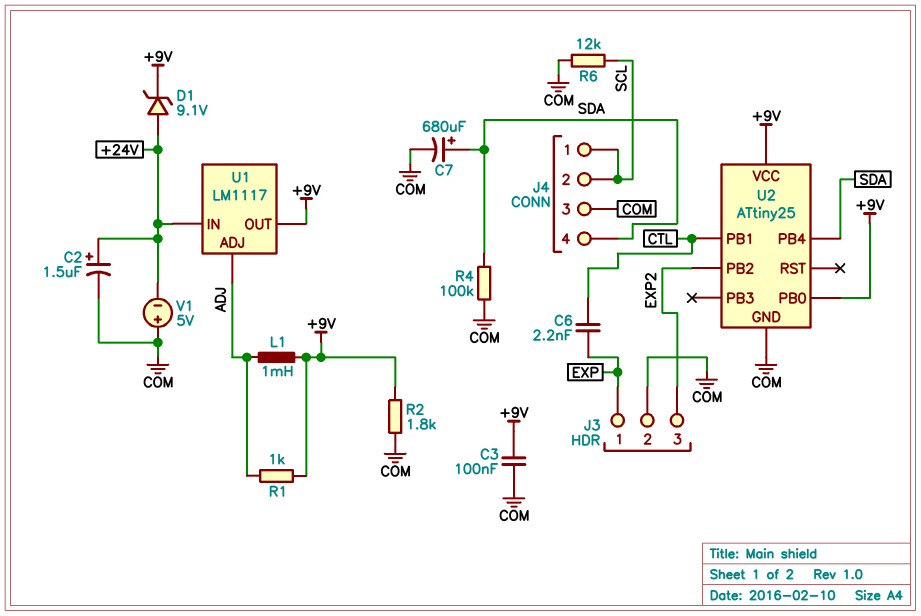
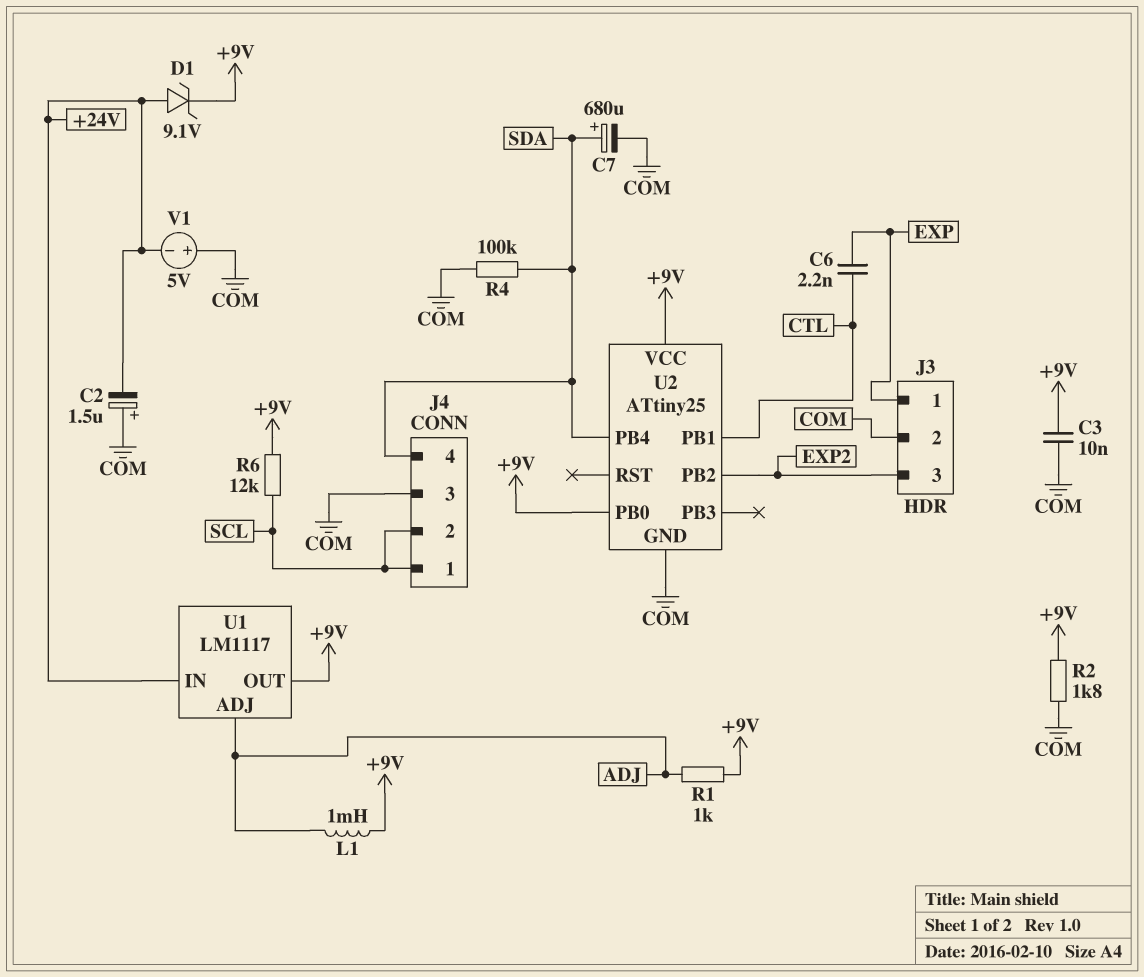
C2: 1.5uF (plus +24V, minus COM) -> 1.5uF (plus COM, minus +24V)
C3: 100nF (+9V, COM) -> 10nF (+9V, COM)
R6: 12k (COM, SCL) -> 12k (+9V, SCL)

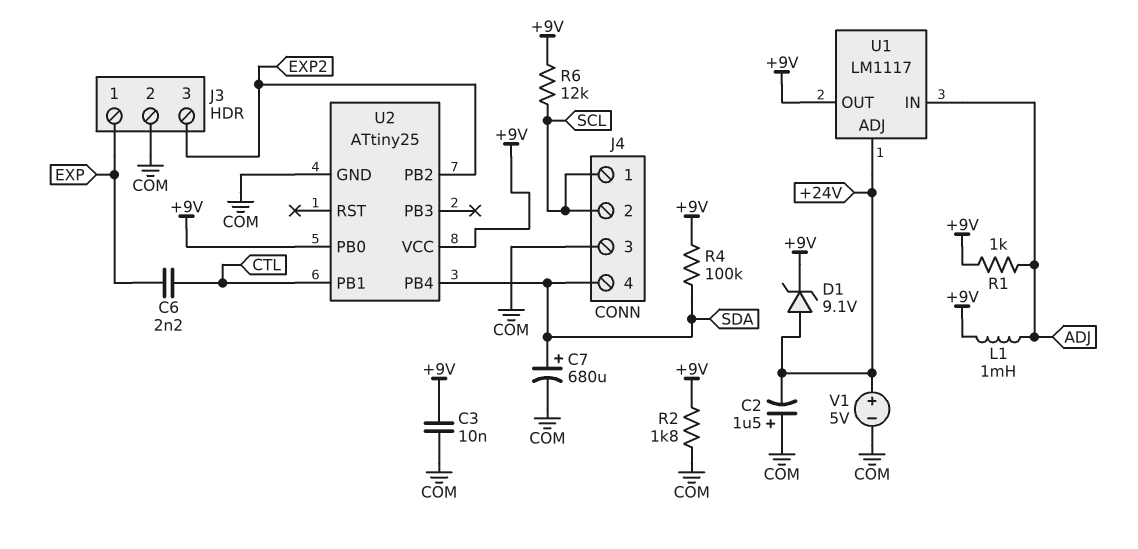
R4: 100k (COM, SDA) -> 100k (+9V, SDA)
U1 pin ADJ: ADJ -> +24V
U1 pin IN: +24V -> ADJ
V1: 5V (plus COM, minus +24V) -> 5V (plus +24V, minus COM)

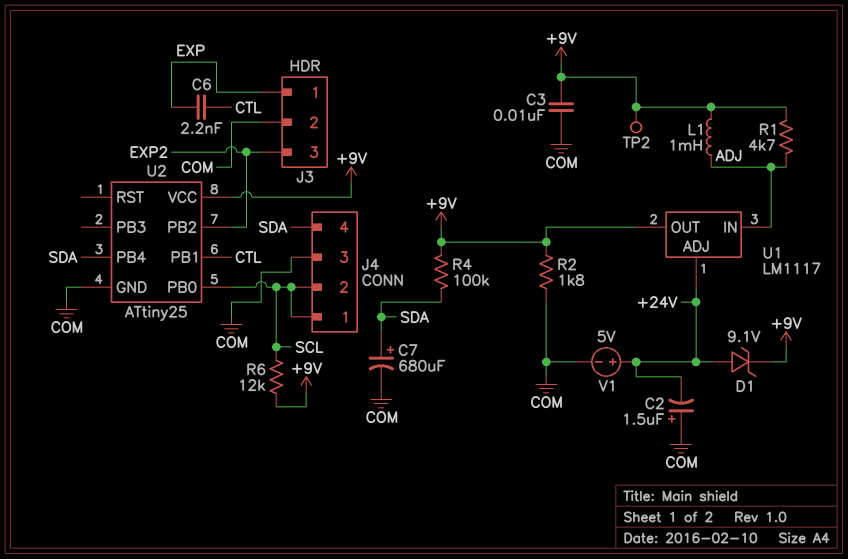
R1: 1k (+9V, ADJ) -> 4.7k (+9V, ADJ)
TP2: none -> test point (+9V)
U2 pin PB0: +9V -> SCL

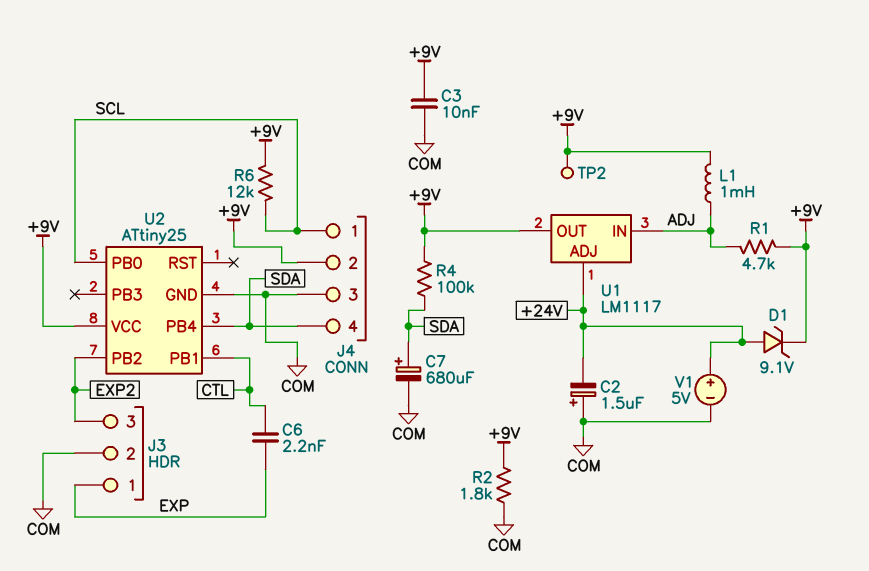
J4 pin 2: SCL -> +9V

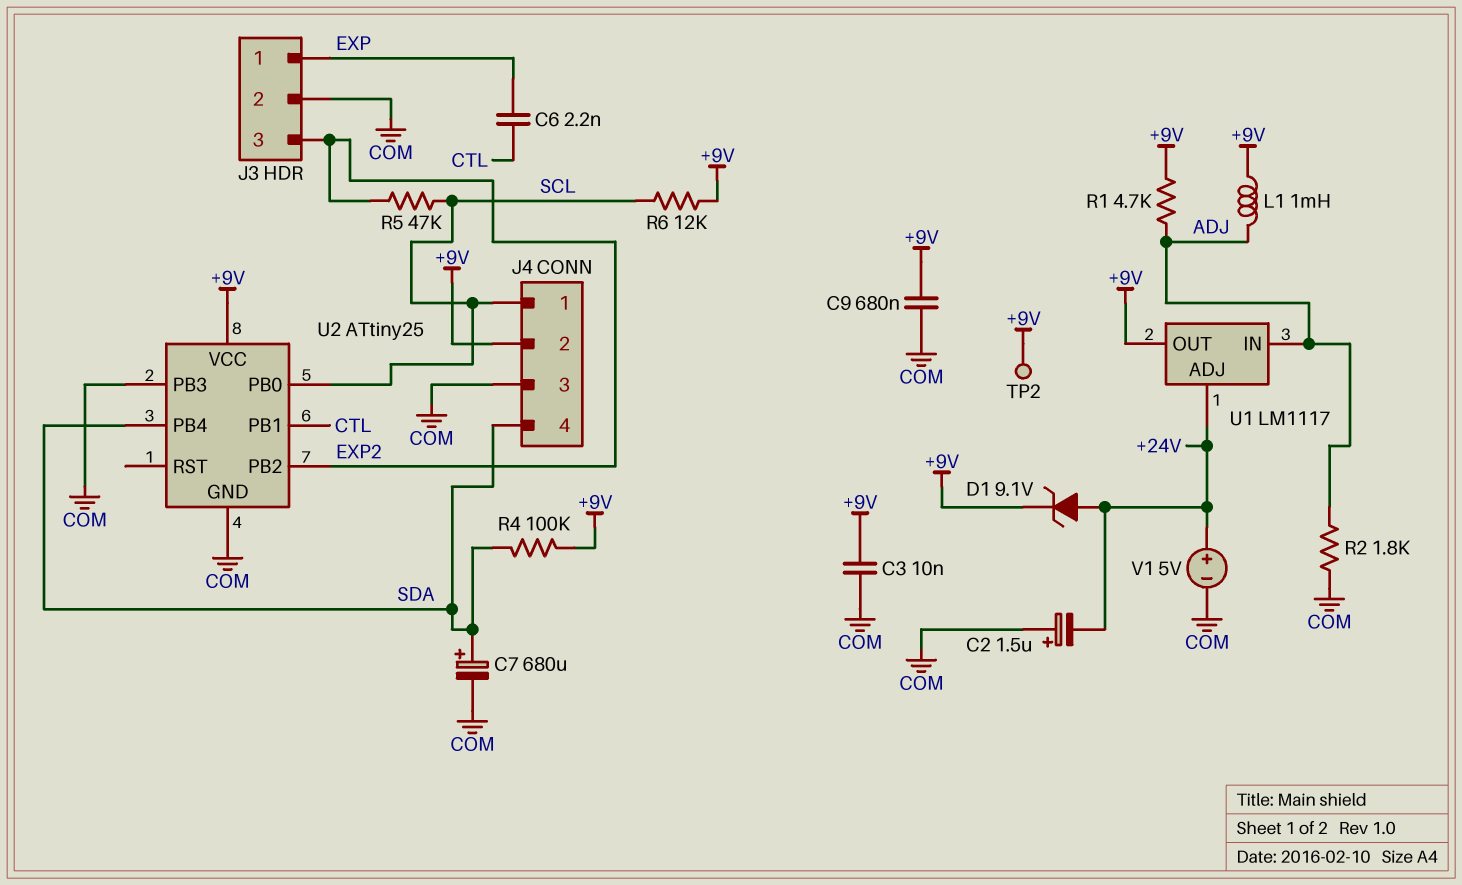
C9: none -> 680nF (+9V, COM)
R2: 1.8k (+9V, COM) -> 1.8k (ADJ, COM)
R5: none -> 47k (EXP2, SCL)
U2 pin PB3: none -> COM

